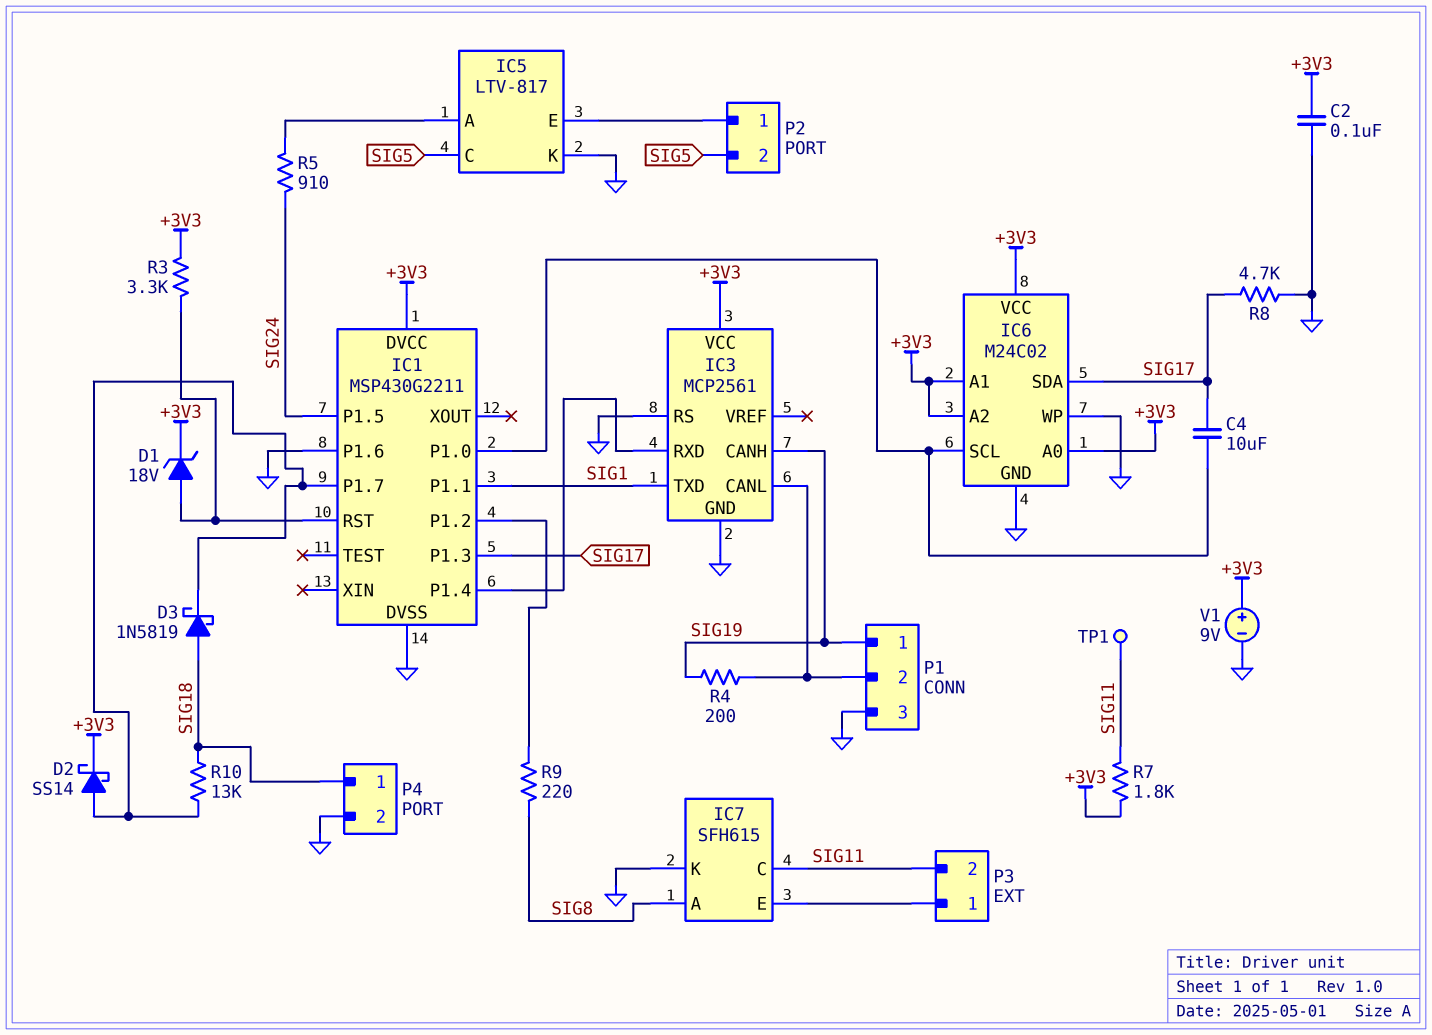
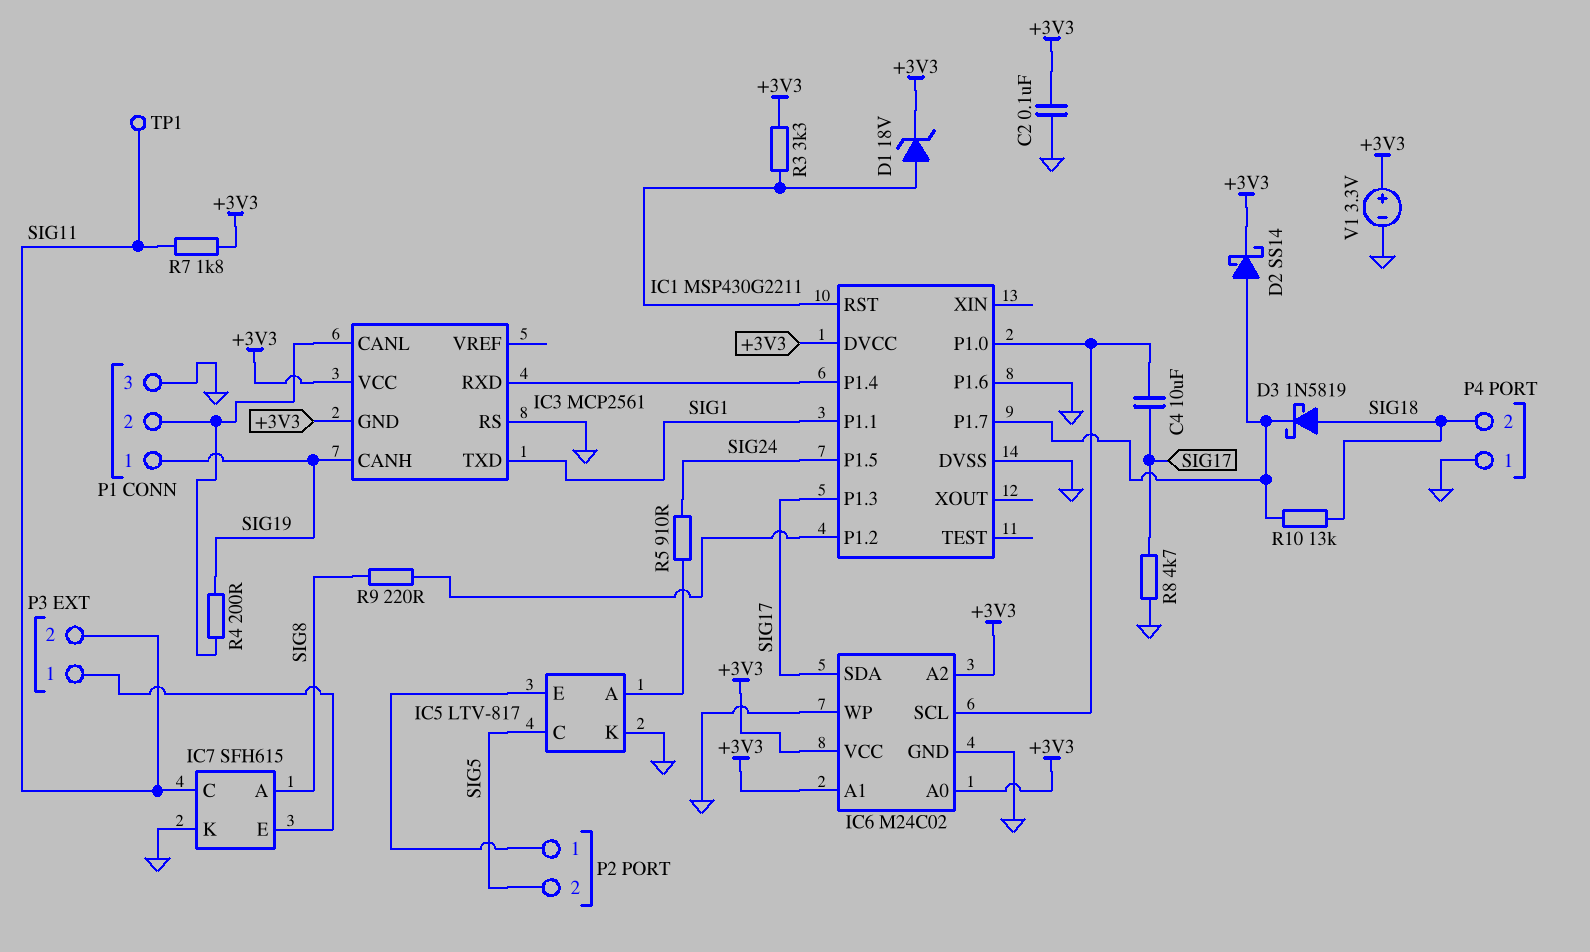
IC3 pin GND: GND -> +3V3
P4 pin 1: SIG18 -> GND
P4 pin 2: GND -> SIG18
V1: 9V (plus +3V3, minus GND) -> 3.3V (plus +3V3, minus GND)

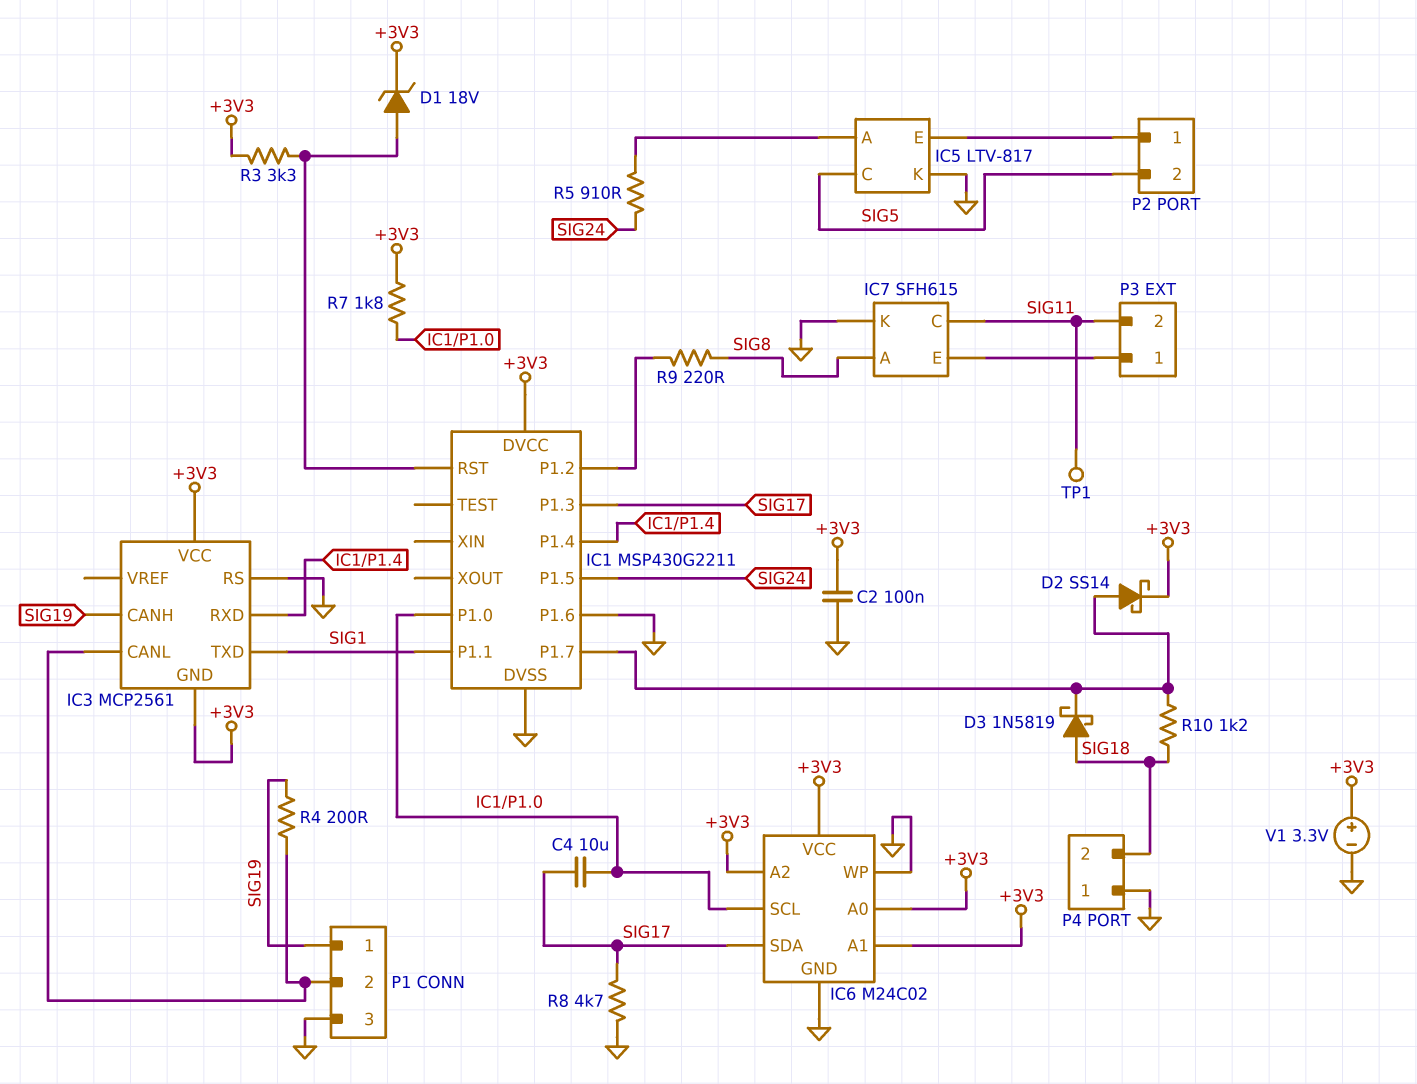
R7: 1.8k (+3V3, SIG11) -> 1.8k (+3V3, IC1/P1.0)
R10: 13k (IC1/P1.7, SIG18) -> 1.2k (IC1/P1.7, SIG18)

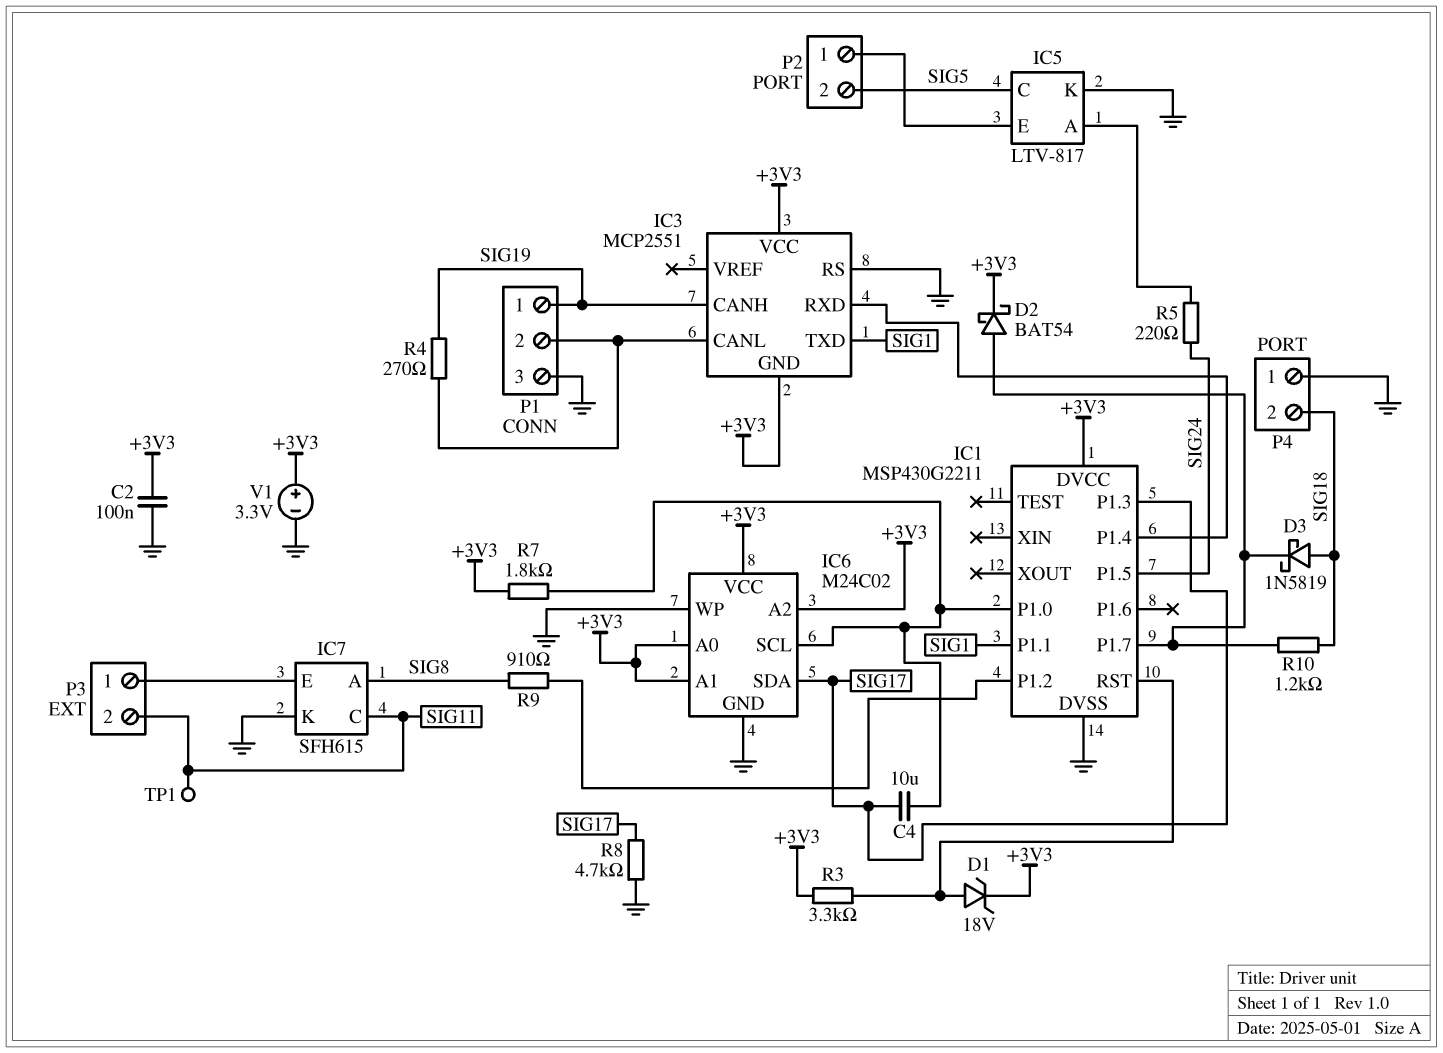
D2: schottky SS14 (A IC1/P1.7, K +3V3) -> schottky BAT54 (A IC1/P1.7, K +3V3)
IC1 pin P1.6: GND -> none
IC3: MCP2561 -> MCP2551
R4: 200 (IC3/CANL, SIG19) -> 270 (IC3/CANL, SIG19)
R5: 910 (IC5/A, SIG24) -> 220 (IC5/A, SIG24)
R9: 220 (IC1/P1.2, SIG8) -> 910 (IC1/P1.2, SIG8)

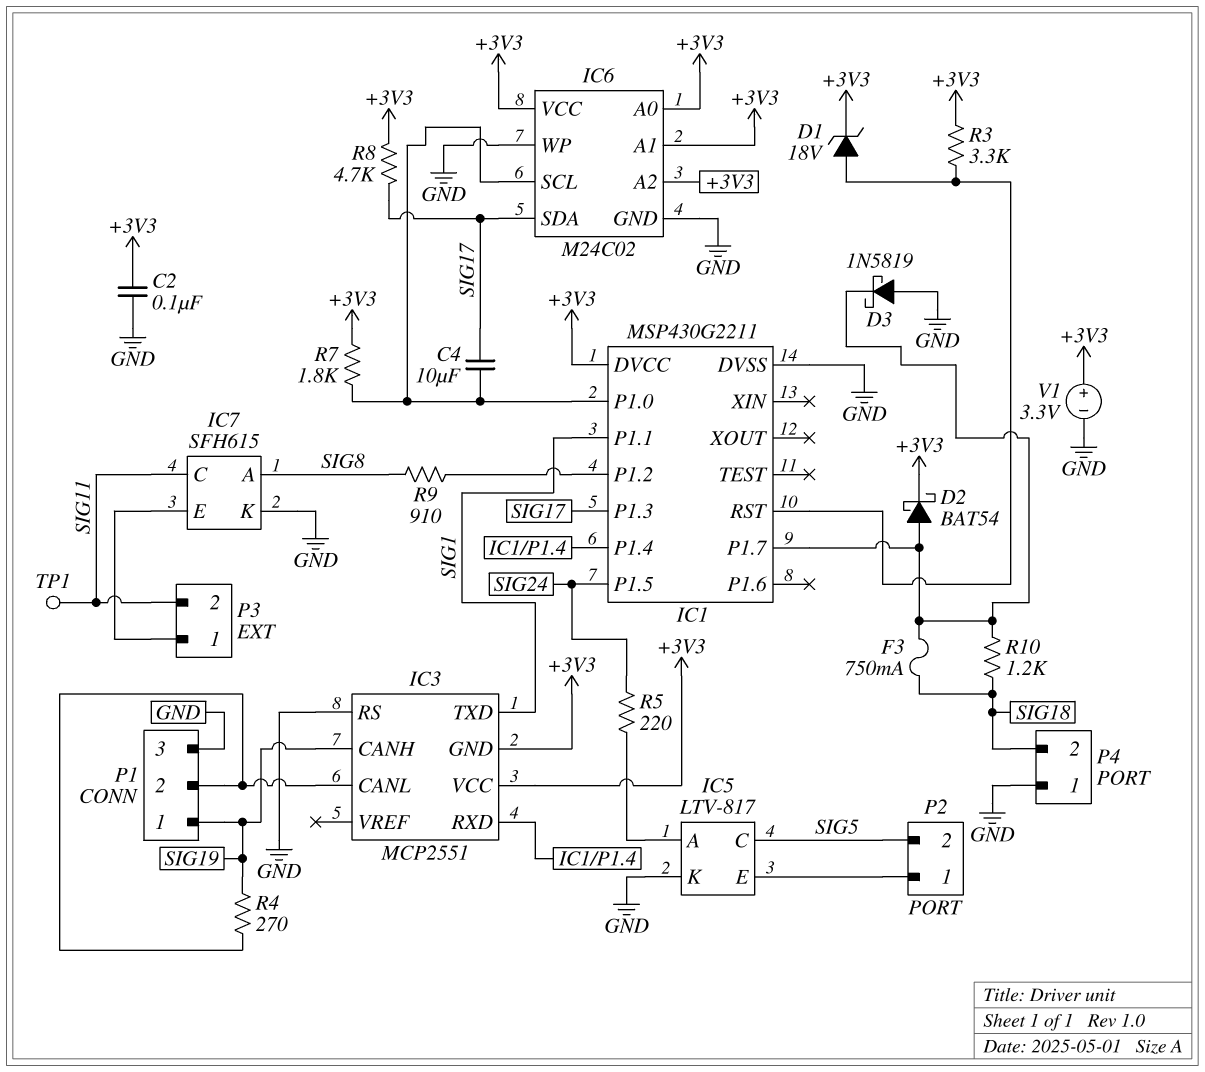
D3: schottky 1N5819 (A SIG18, K IC1/P1.7) -> schottky 1N5819 (A GND, K IC1/P1.7)
F3: none -> 750mA (IC1/P1.7, SIG18)
R8: 4.7k (GND, SIG17) -> 4.7k (+3V3, SIG17)

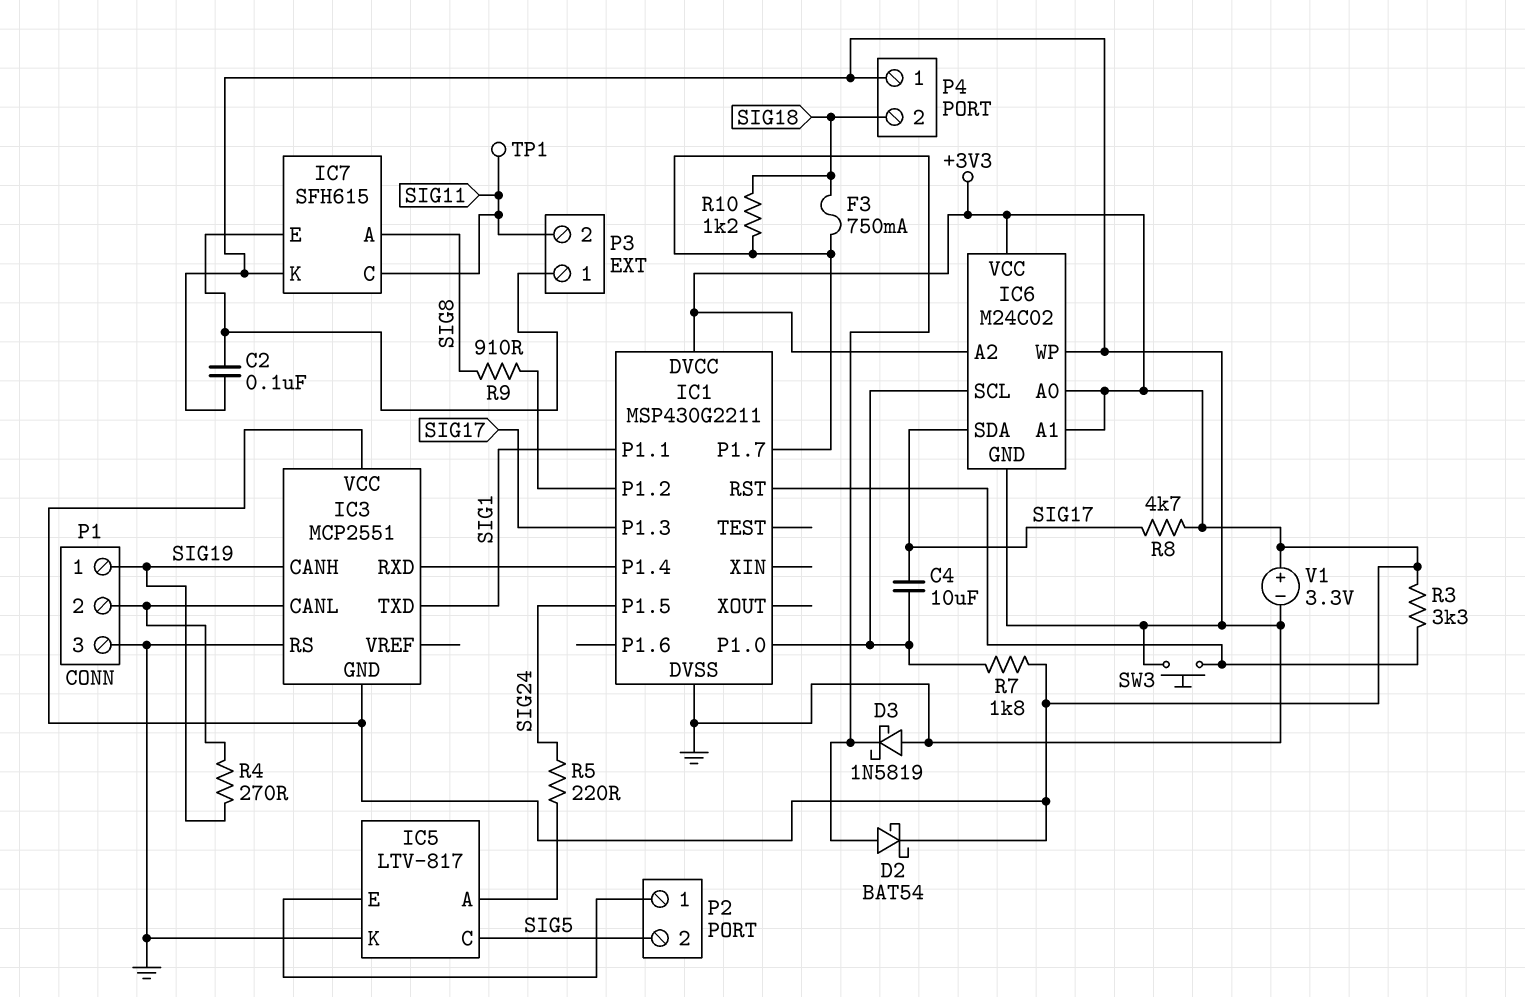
C2: 100nF (+3V3, GND) -> 100nF (GND, IC7/E)
D1: zener 18V (A IC1/RST, K +3V3) -> none
SW3: none -> button (GND, IC1/RST)

